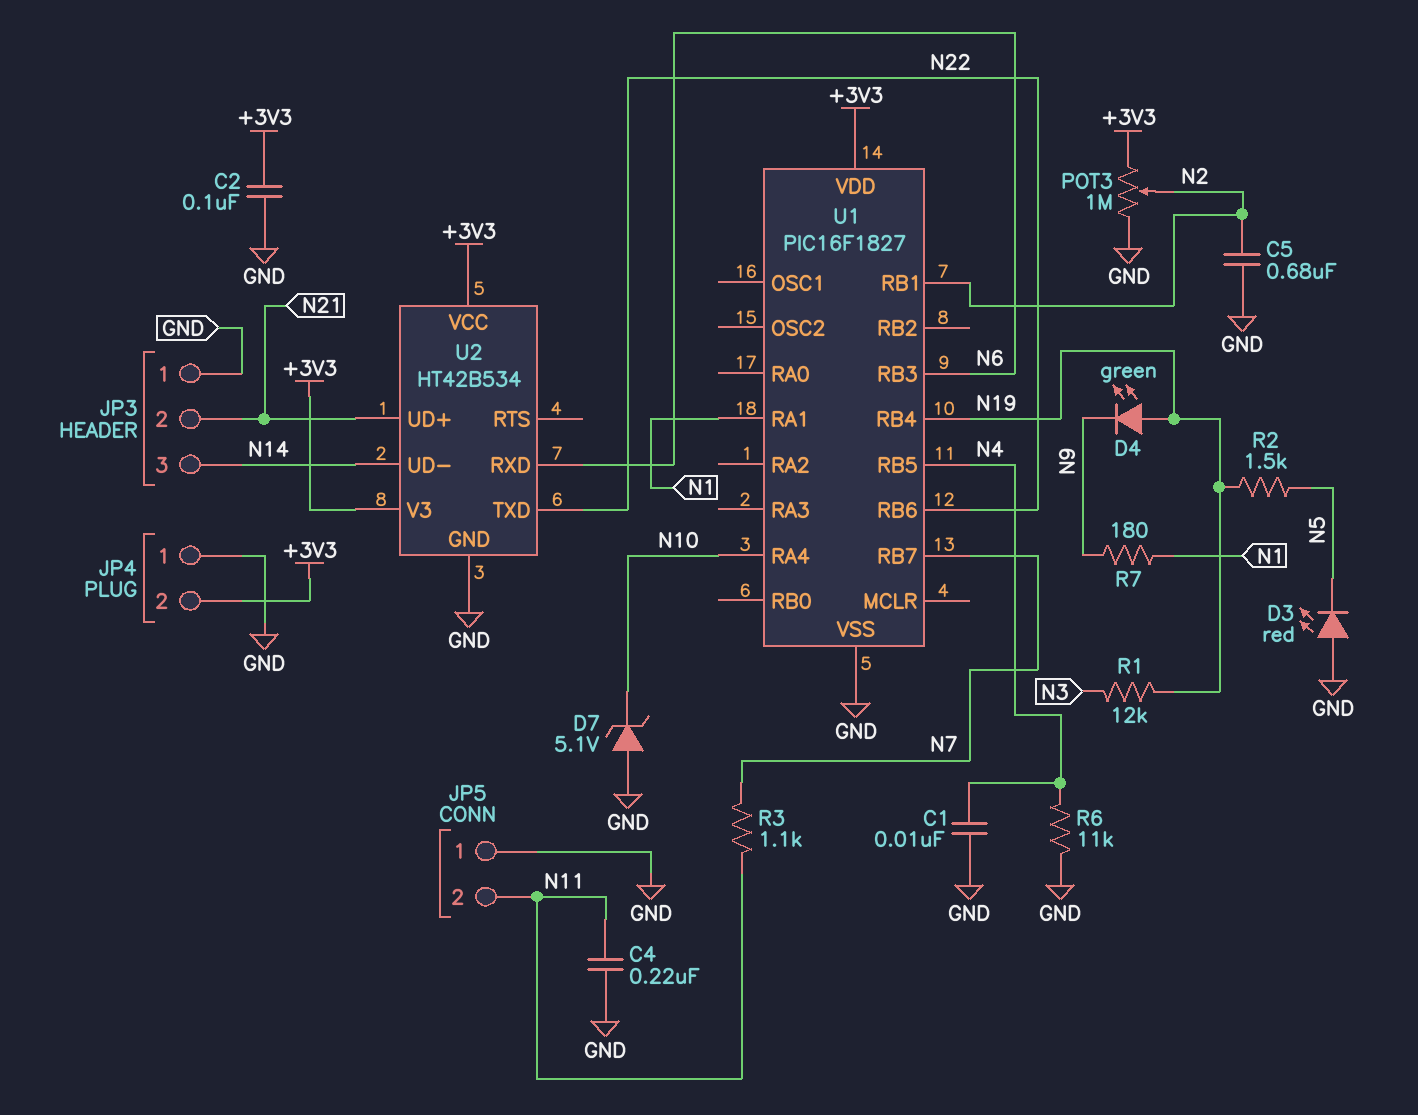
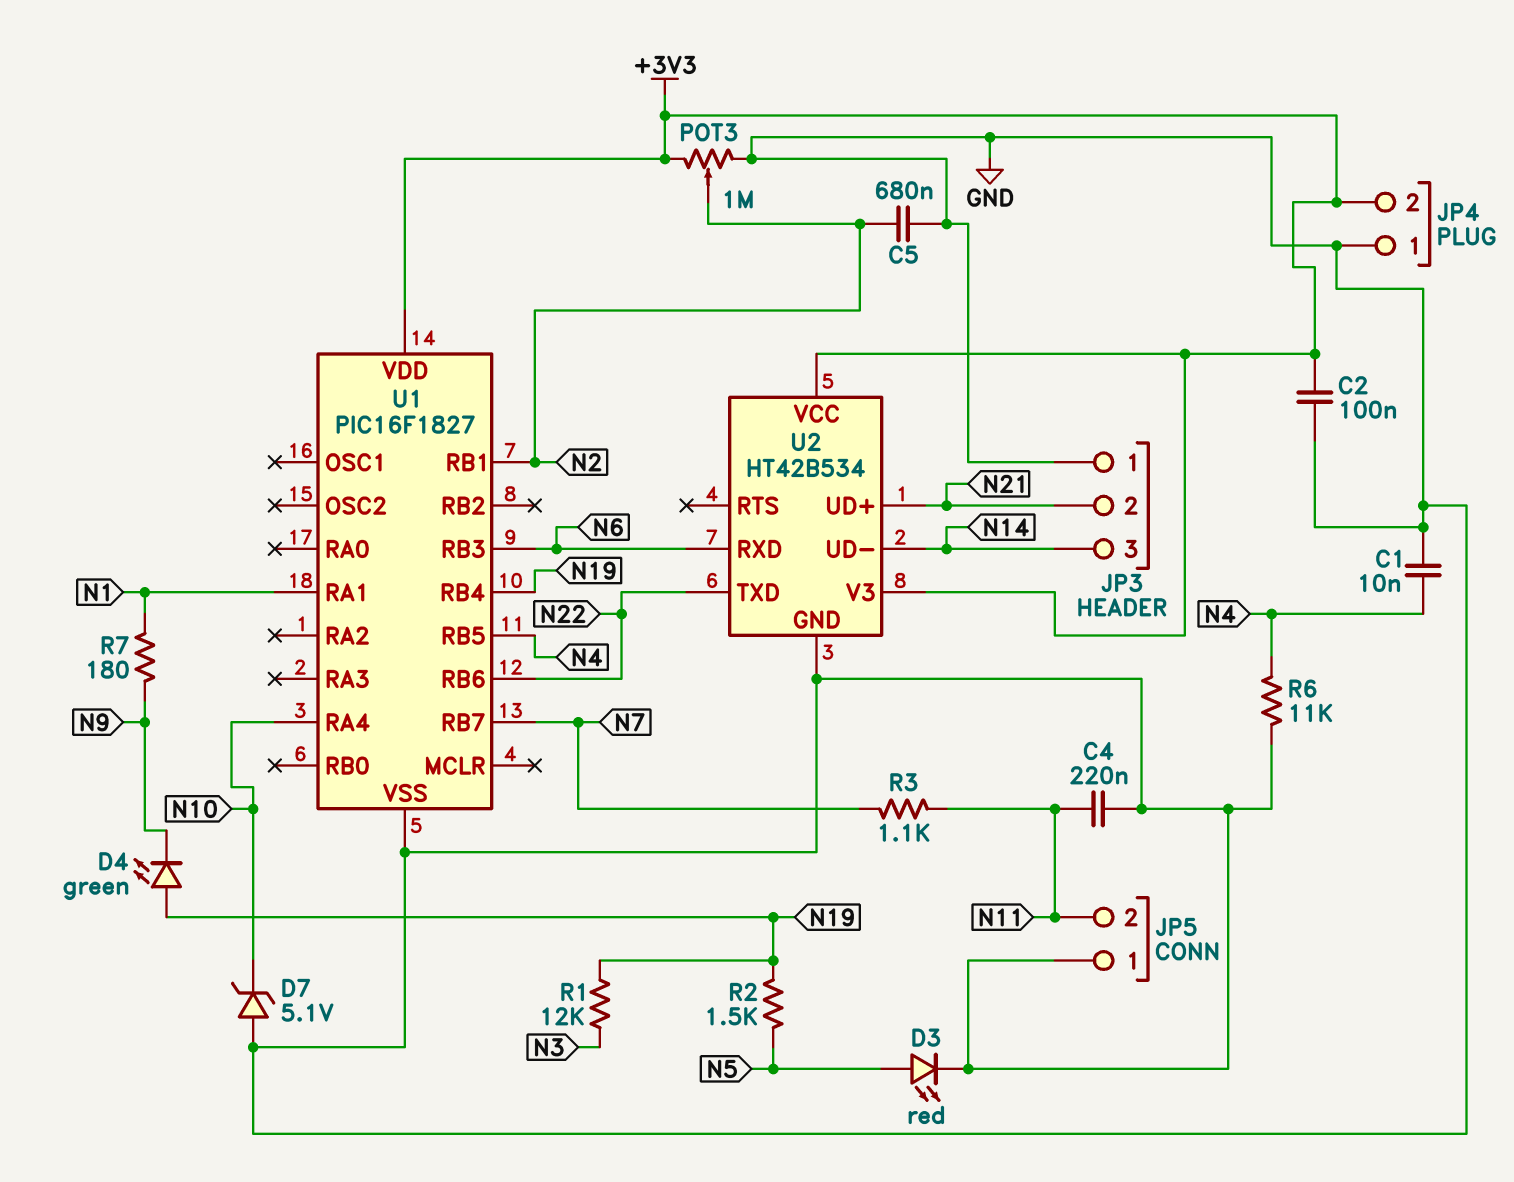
D3: LED red (A GND, K N5) -> LED red (A N5, K GND)

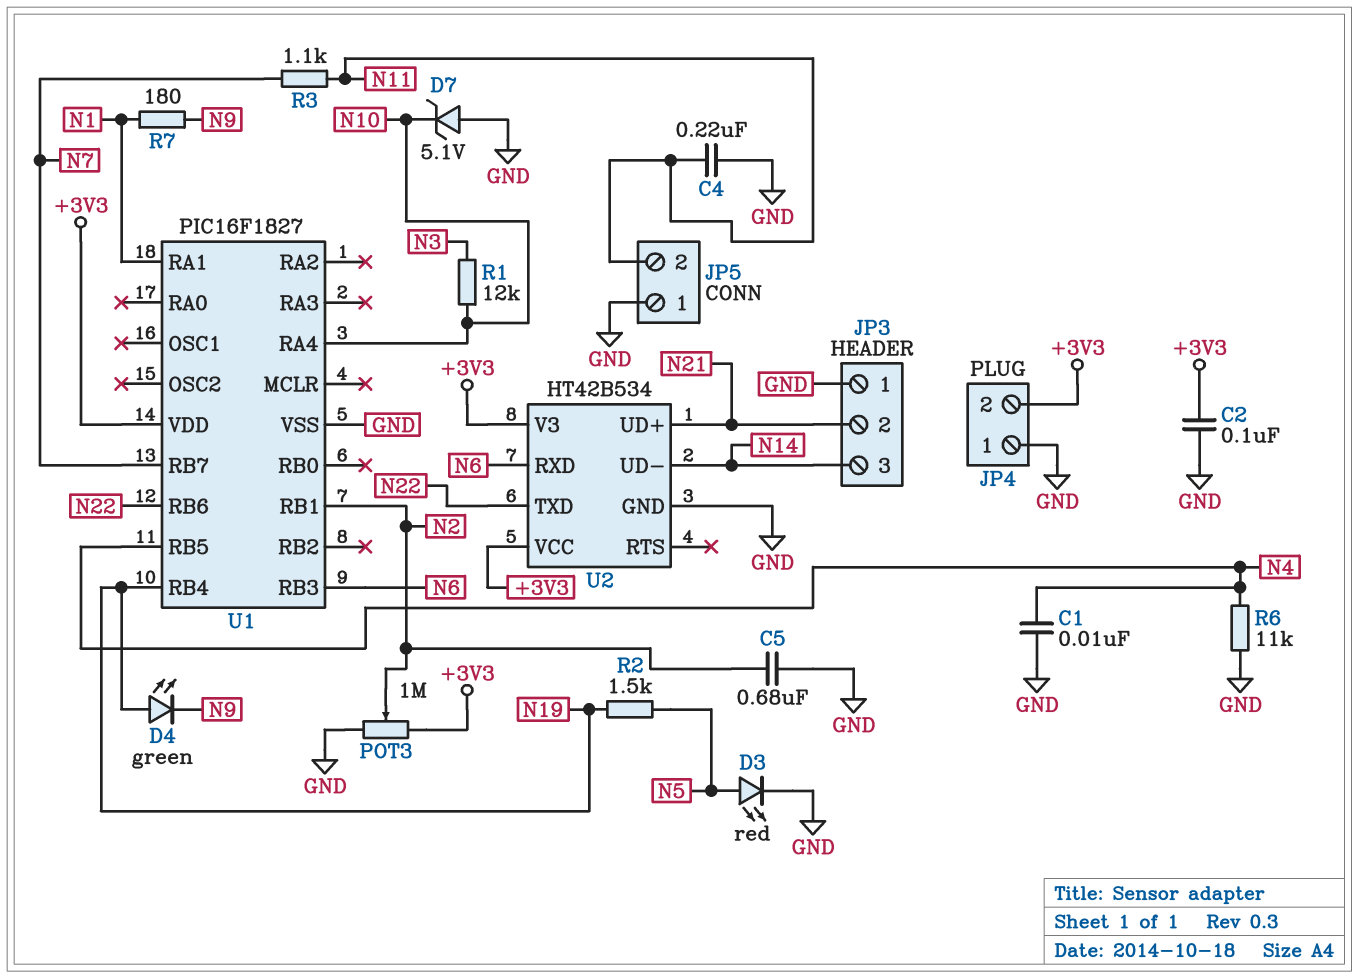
R1: 12k (N3, N19) -> 12k (N3, N10)

